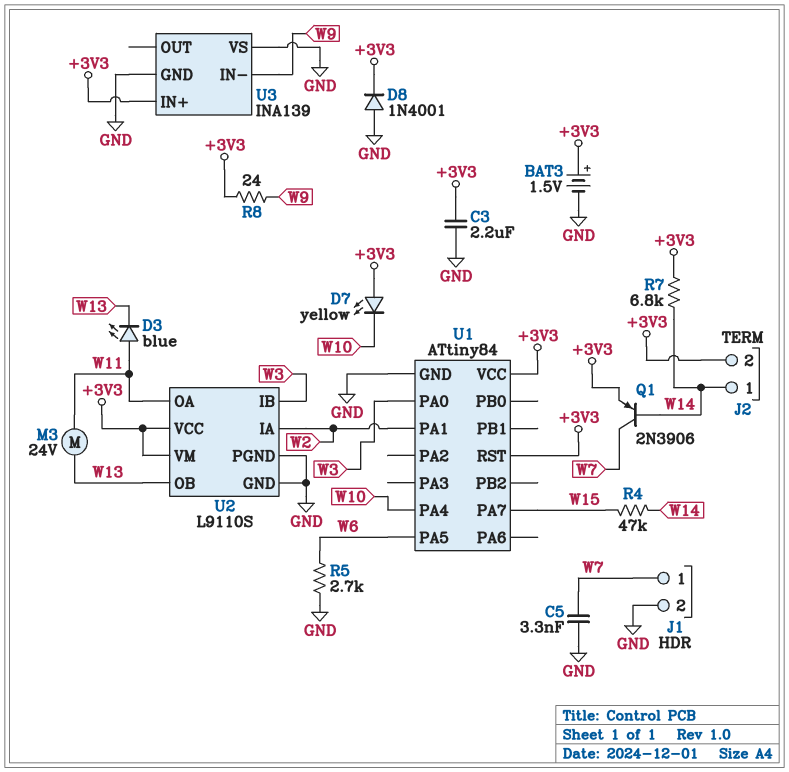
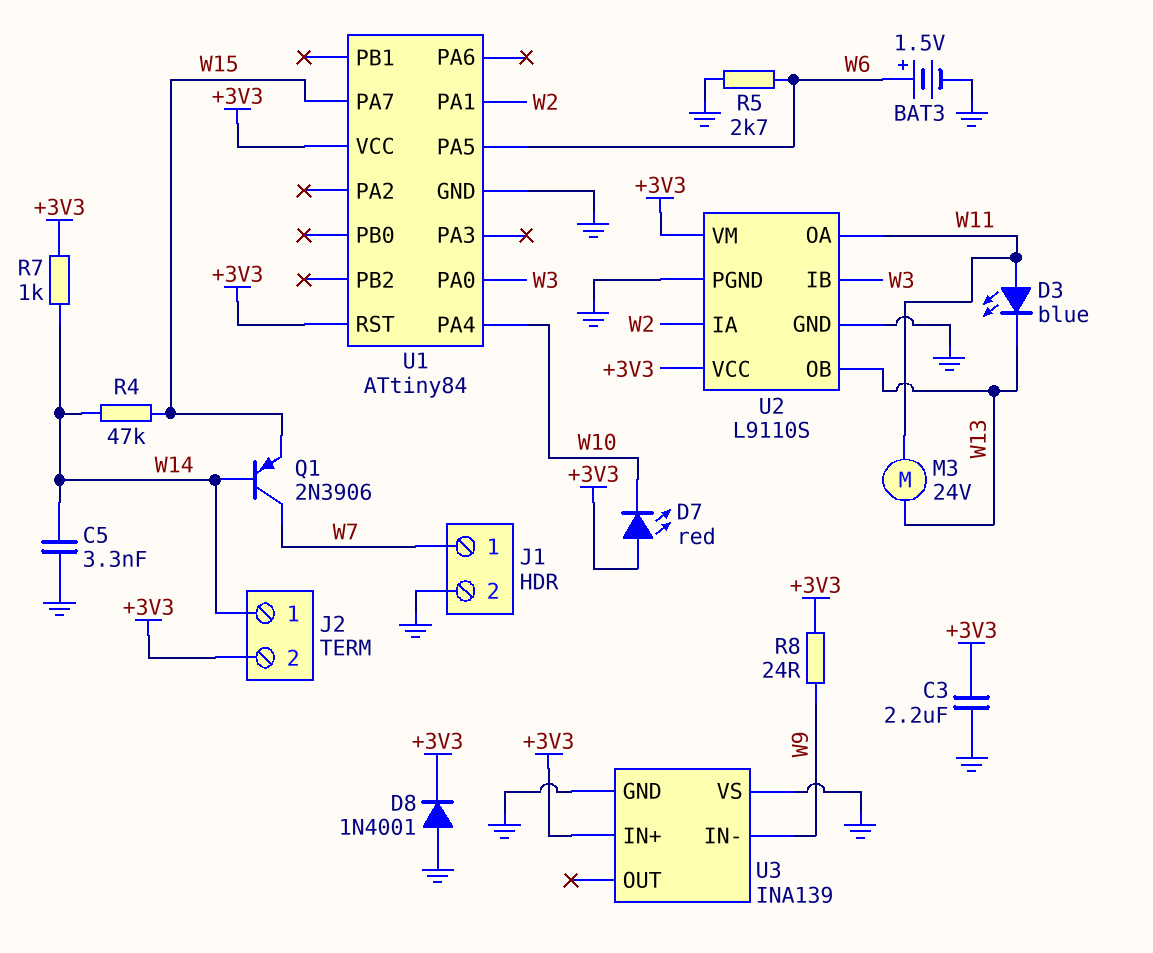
BAT3: 1.5V (plus +3V3, minus GND) -> 1.5V (plus W6, minus GND)
C5: 3.3nF (GND, W7) -> 3.3nF (GND, W14)
D7: LED yellow (A +3V3, K W10) -> LED red (A +3V3, K W10)
Q1: PNP 2N3906 (B W14, C W7, E +3V3) -> PNP 2N3906 (B W14, C W7, E W15)
R7: 6.8k (+3V3, W14) -> 1k (+3V3, W14)

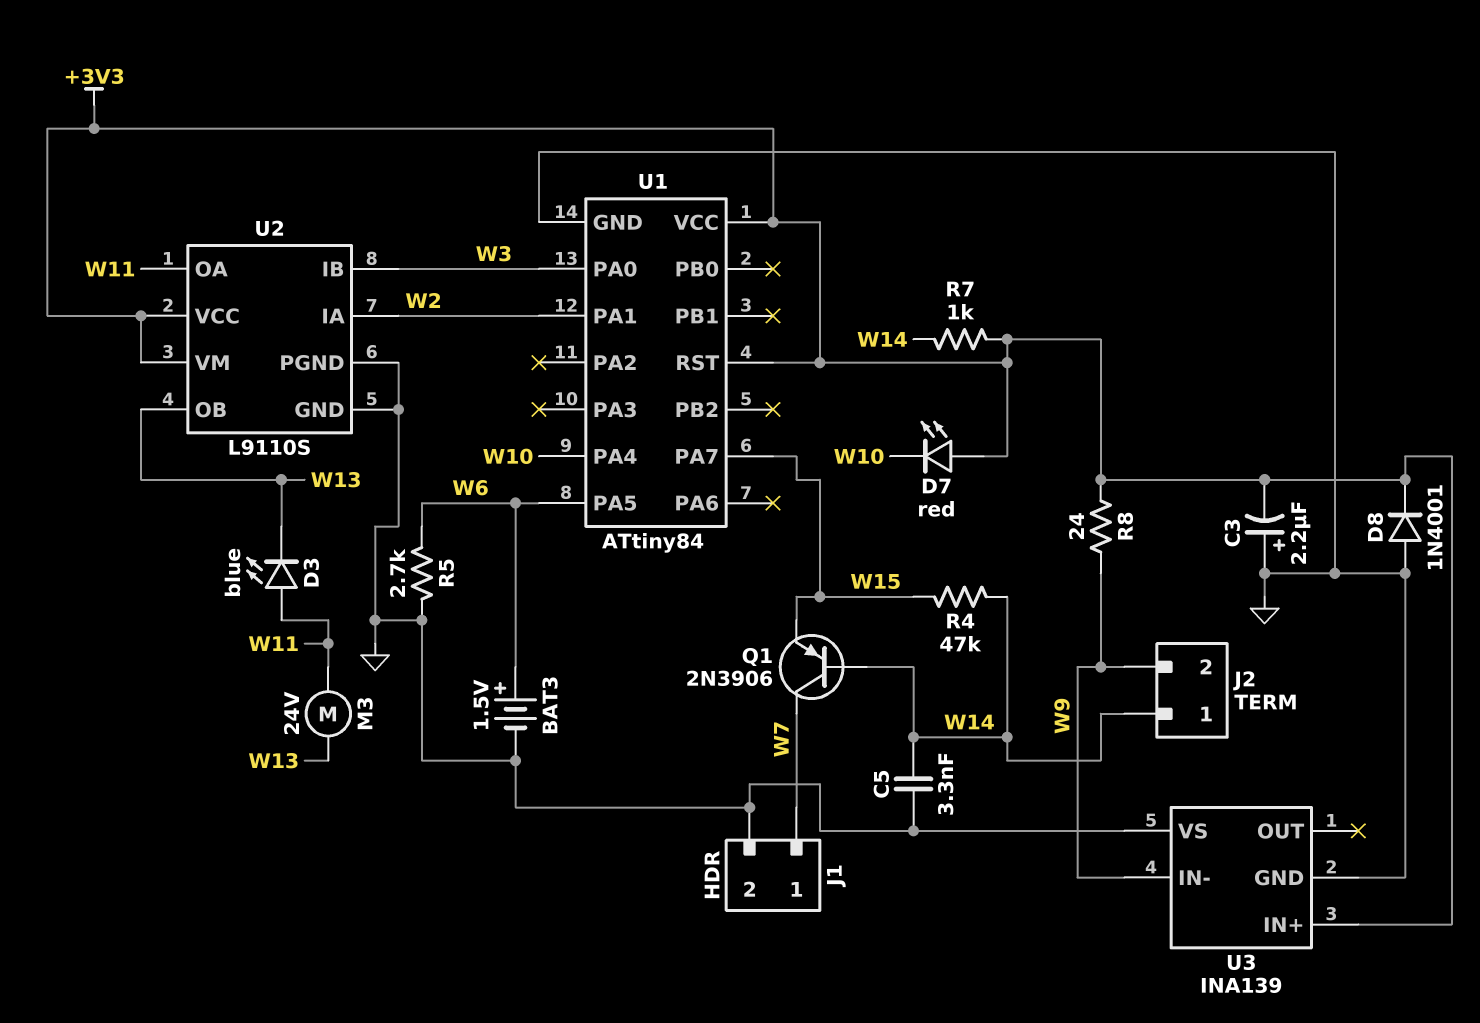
C3: 2.2uF (+3V3, GND) -> 2.2uF (plus GND, minus +3V3)
J2 pin 2: +3V3 -> W9

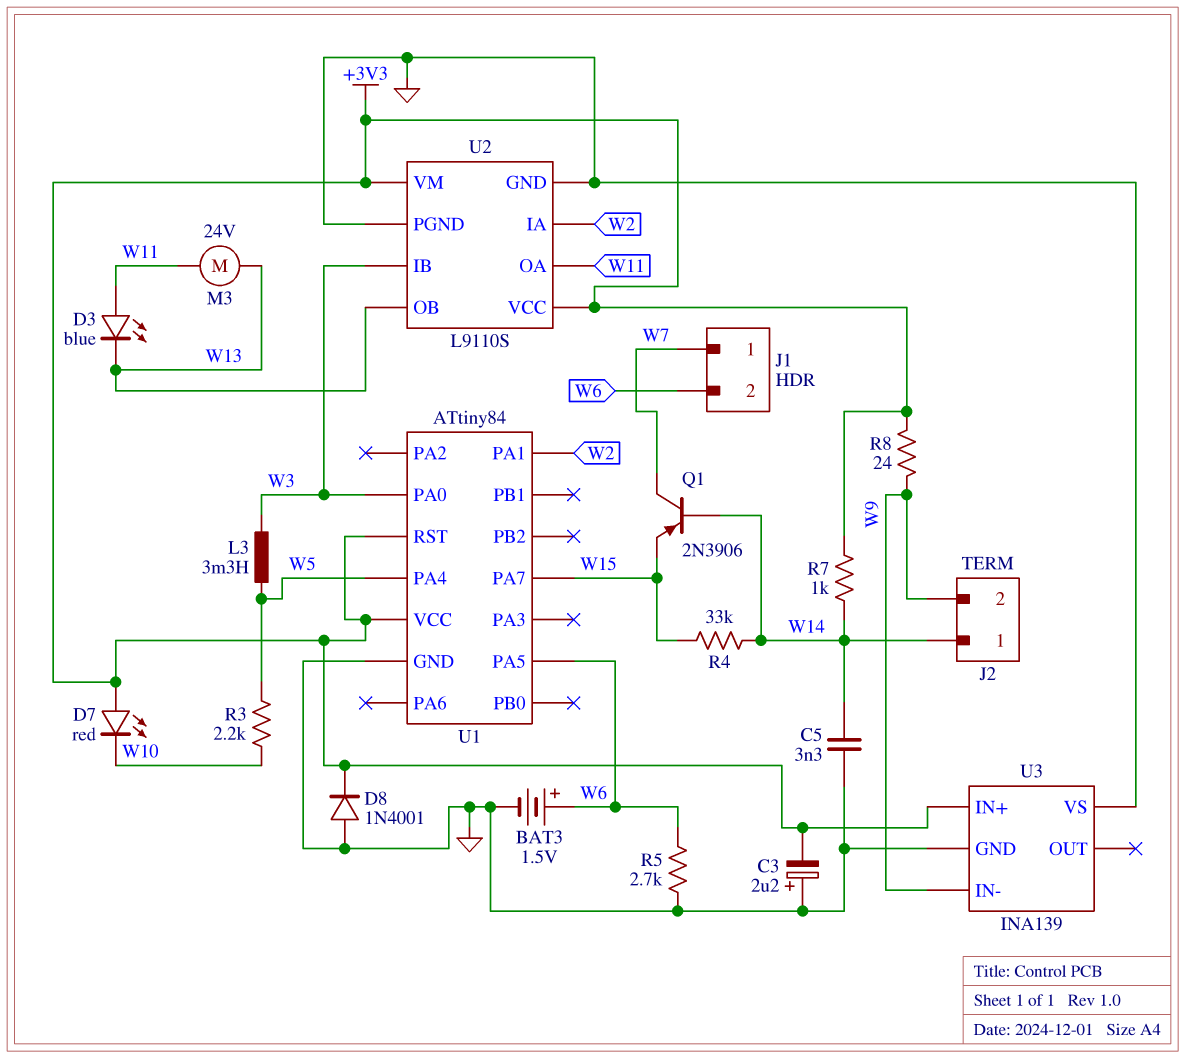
J1 pin 2: GND -> W6
L3: none -> 3.3mH (W3, W5)
R3: none -> 2.2k (W5, W10)
R4: 47k (W14, W15) -> 33k (W14, W15)
U1 pin PA4: W10 -> W5

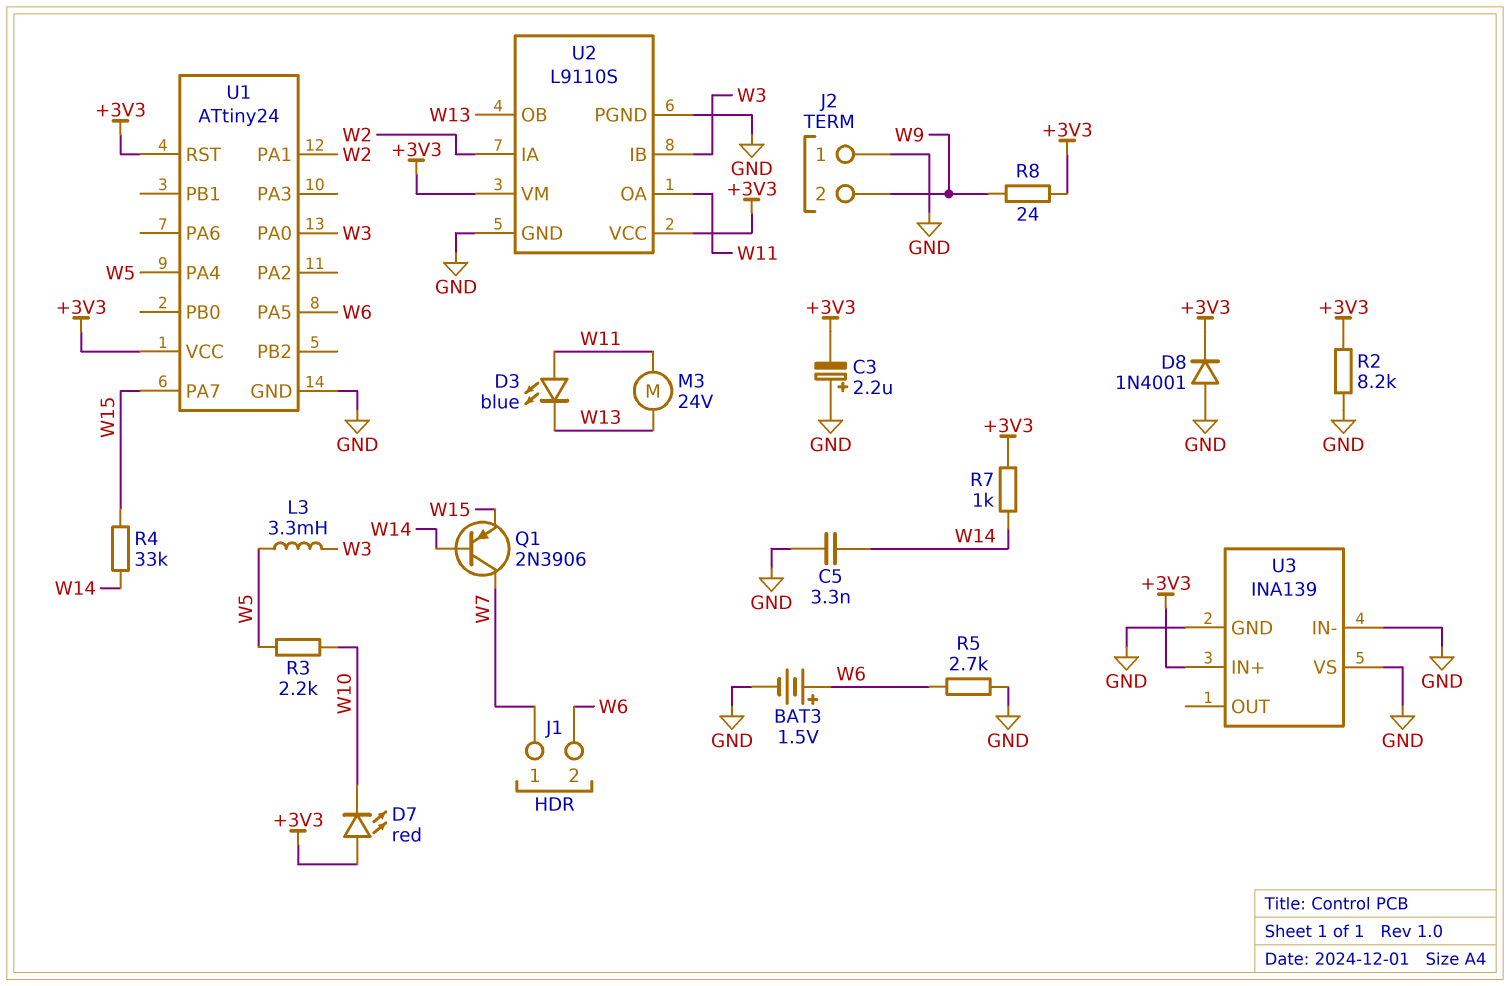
J2 pin 1: W14 -> GND
R2: none -> 8.2k (+3V3, GND)
U1: ATtiny84 -> ATtiny24
U3 pin IN-: W9 -> GND

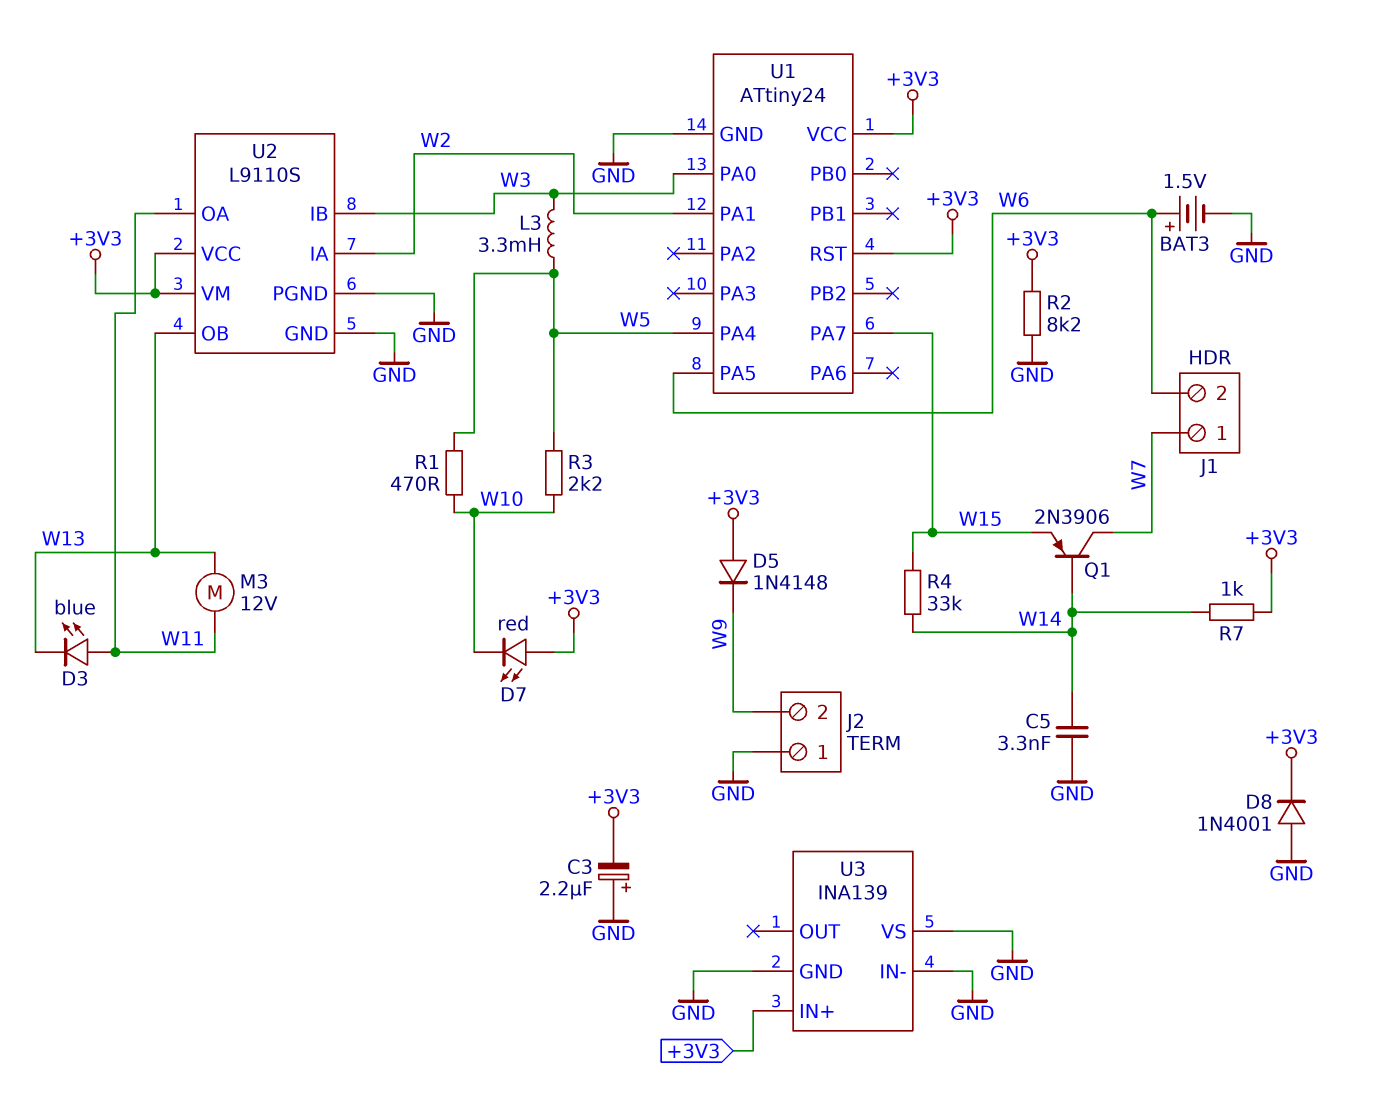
D5: none -> diode 1N4148 (A +3V3, K W9)
M3: motor 24V (W11, W13) -> motor 12V (W11, W13)
R1: none -> 470 (W5, W10)
R5: 2.7k (GND, W6) -> none
R8: 24 (+3V3, W9) -> none

